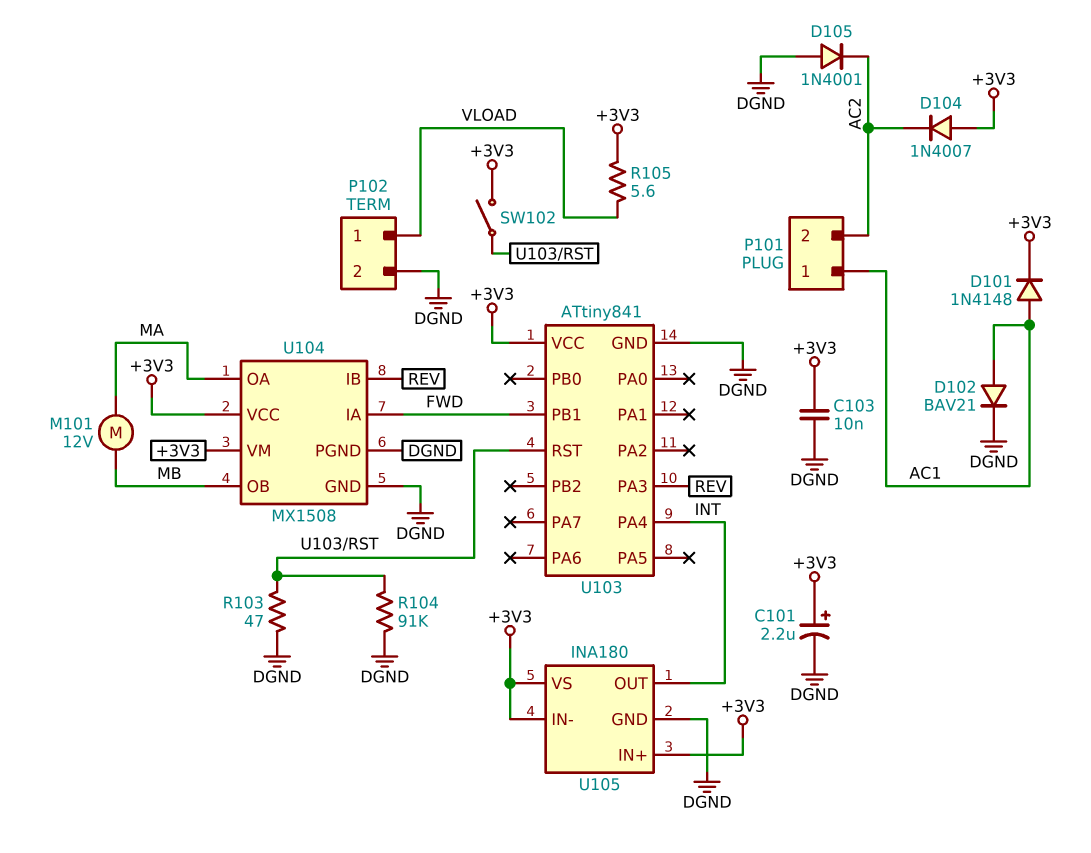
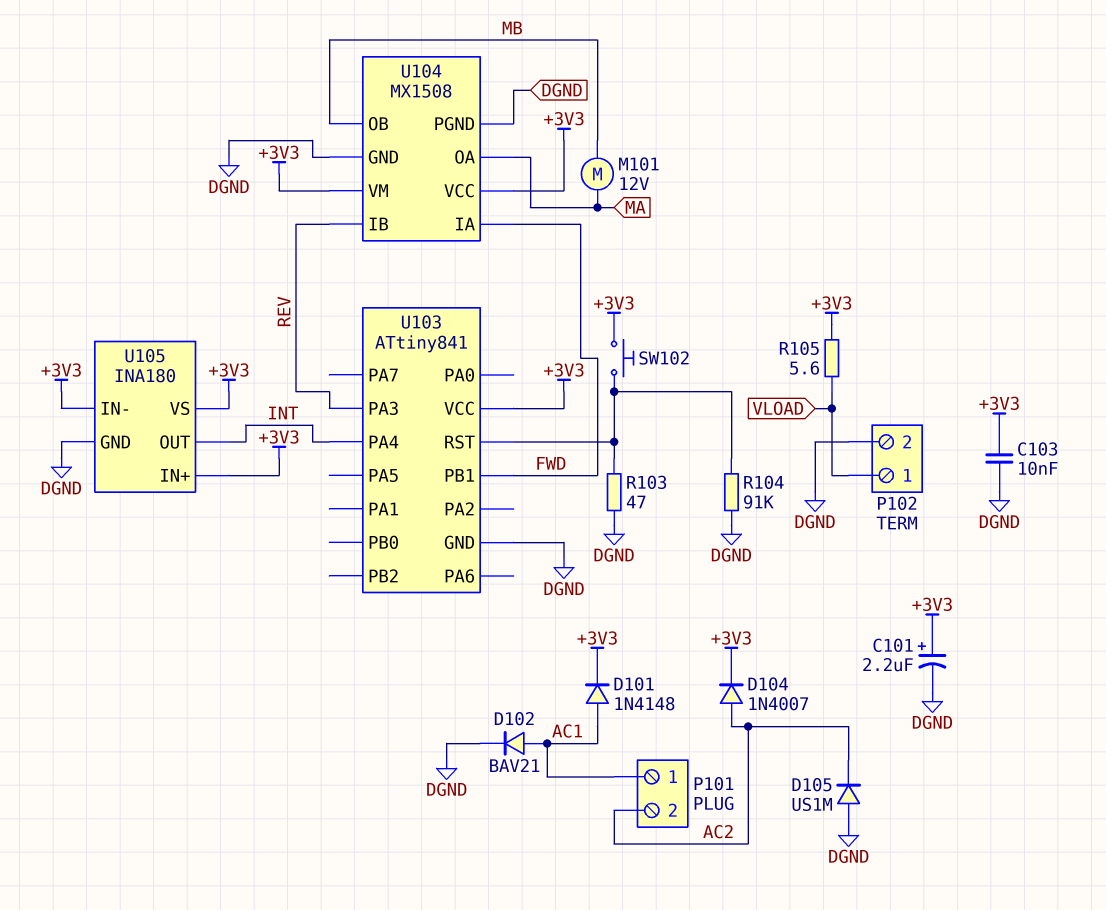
D104: diode 1N4007 (A +3V3, K AC2) -> diode 1N4007 (A AC2, K +3V3)
D105: diode 1N4001 (A DGND, K AC2) -> diode US1M (A DGND, K AC2)
SW102: switch (+3V3, U103/RST) -> button (+3V3, U103/RST)

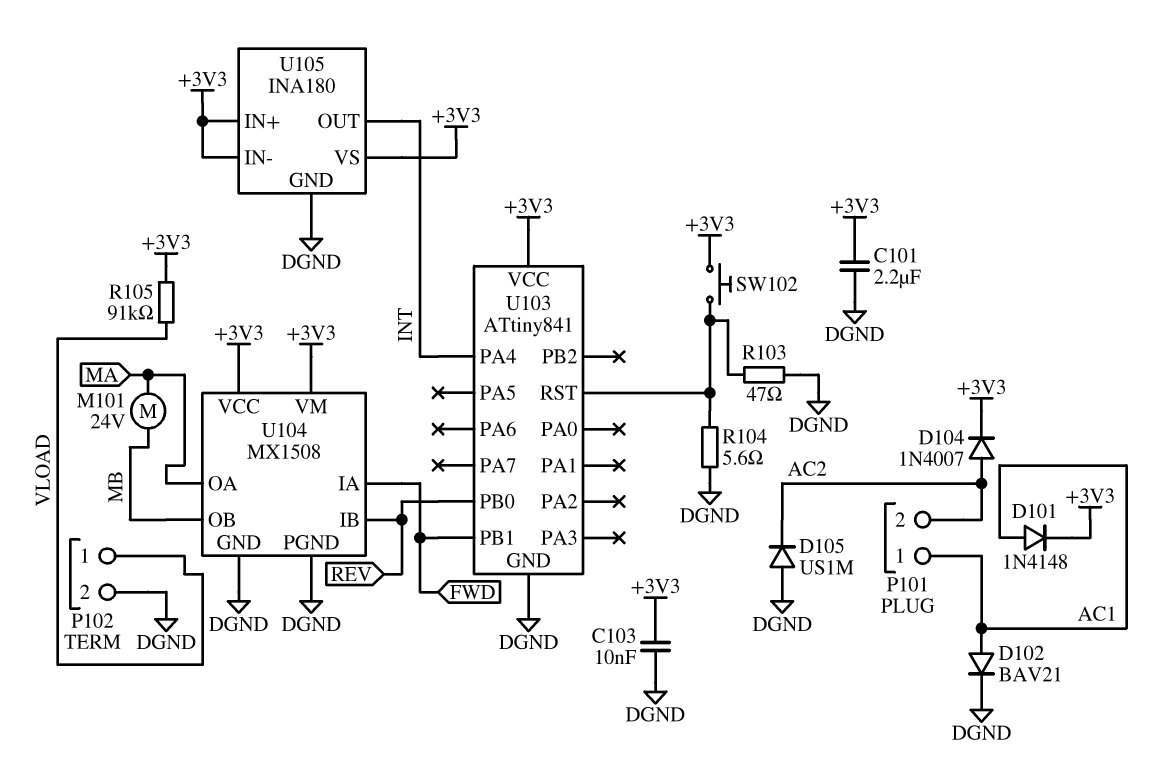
C101: 2.2uF (plus +3V3, minus DGND) -> 2.2uF (+3V3, DGND)
M101: motor 12V (MA, MB) -> motor 24V (MA, MB)
R104: 91k (DGND, U103/RST) -> 5.6 (DGND, U103/RST)
R105: 5.6 (+3V3, VLOAD) -> 91k (+3V3, VLOAD)
U103 pin PA3: REV -> none
U103 pin PB0: none -> REV

